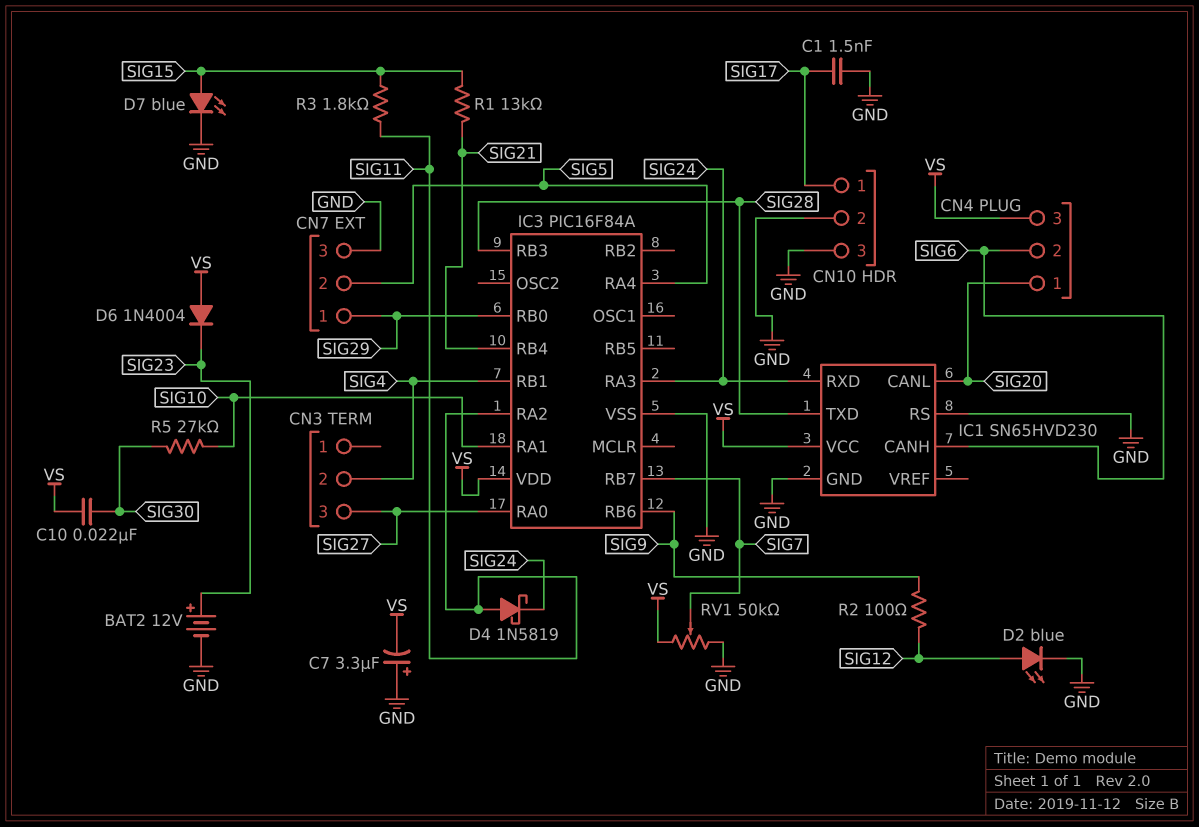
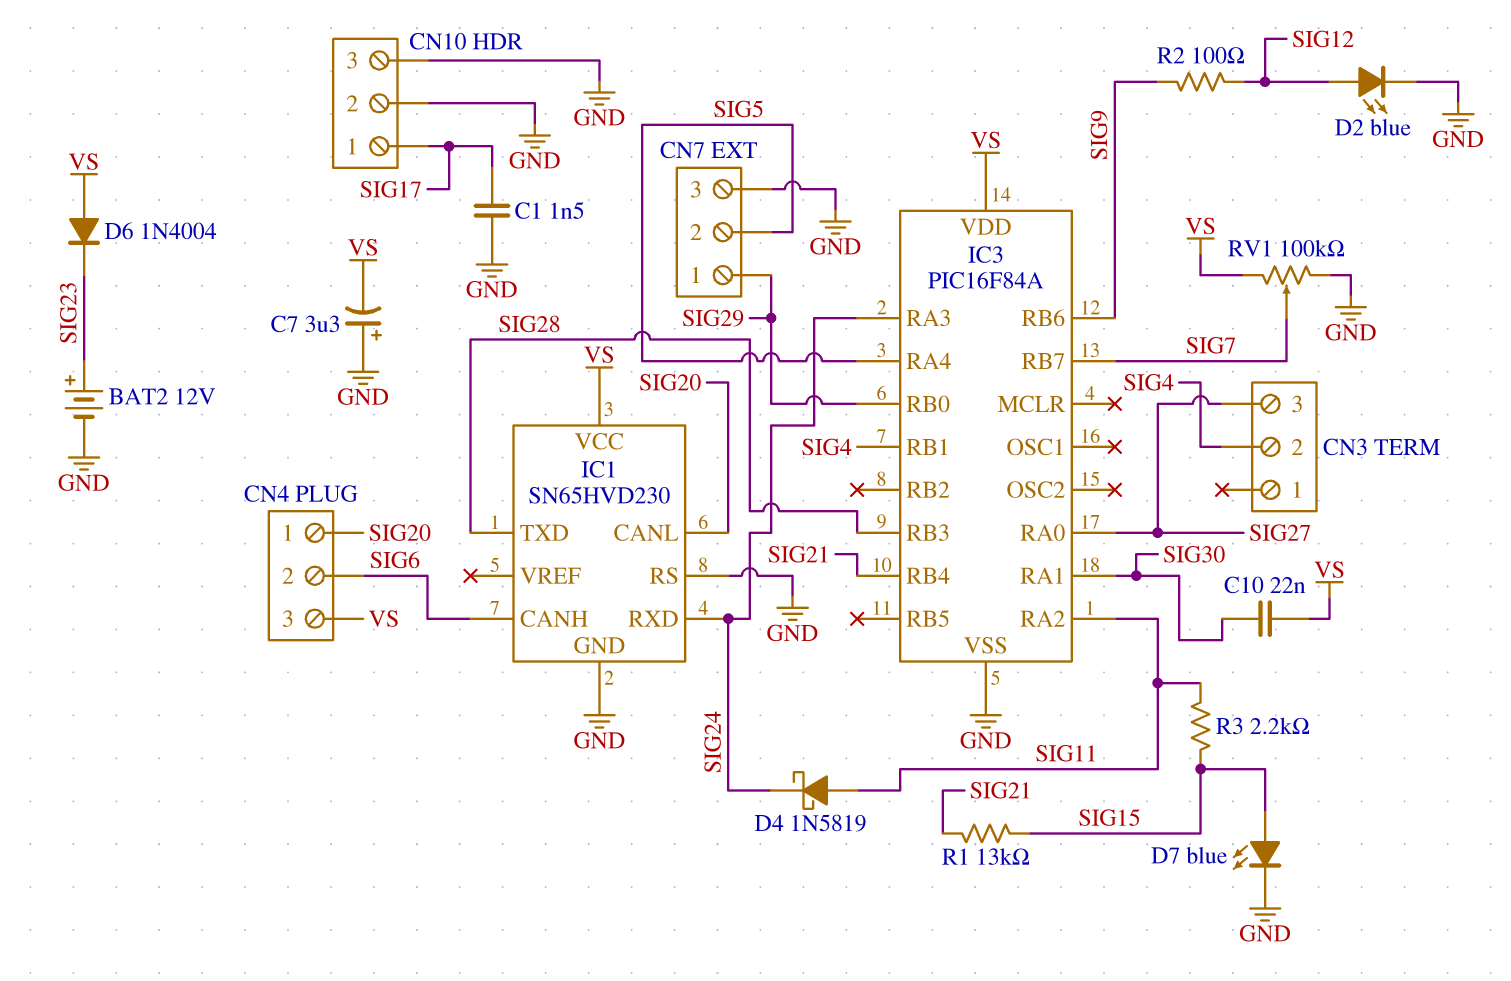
IC3 pin RA1: SIG10 -> SIG30
R3: 1.8k (SIG11, SIG15) -> 2.2k (SIG11, SIG15)
R5: 27k (SIG10, SIG30) -> none
RV1: 50k (GND, VS, wiper SIG7) -> 100k (GND, VS, wiper SIG7)

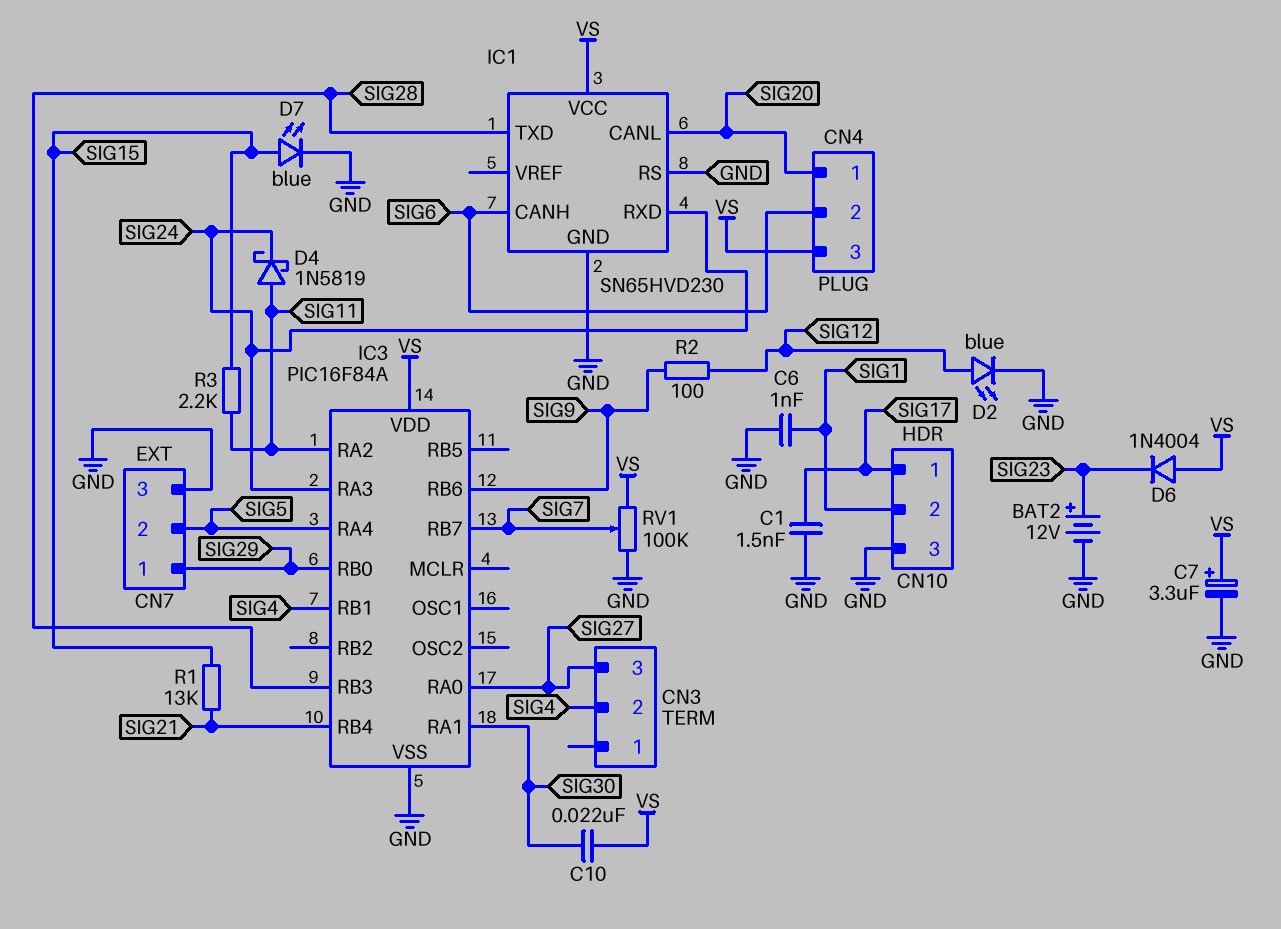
C6: none -> 1nF (GND, SIG1)
C7: 3.3uF (plus GND, minus VS) -> 3.3uF (plus VS, minus GND)
CN10 pin 2: GND -> SIG1

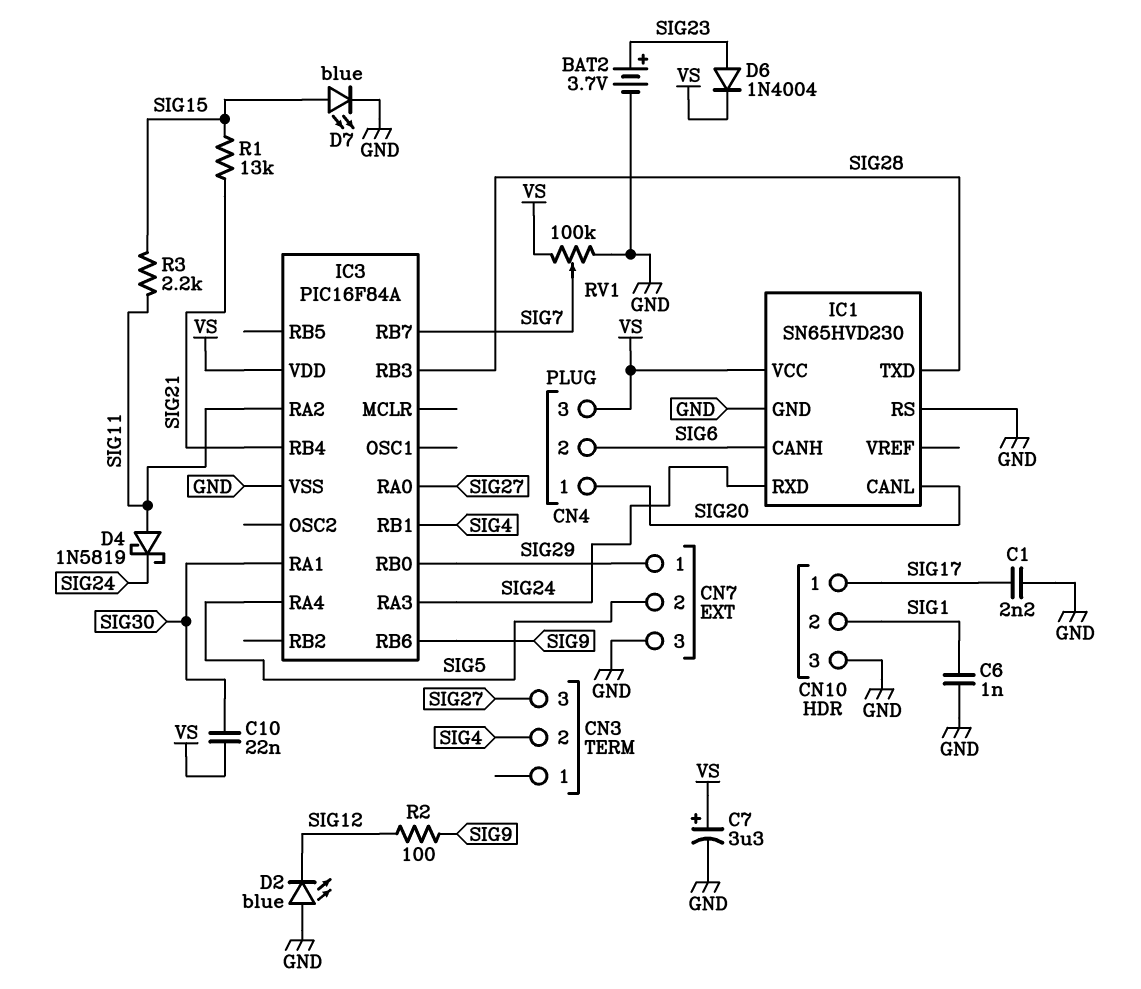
BAT2: 12V (plus SIG23, minus GND) -> 3.7V (plus SIG23, minus GND)
C1: 1.5nF (GND, SIG17) -> 2.2nF (GND, SIG17)
D2: LED blue (A SIG12, K GND) -> LED blue (A GND, K SIG12)
D6: diode 1N4004 (A VS, K SIG23) -> diode 1N4004 (A SIG23, K VS)

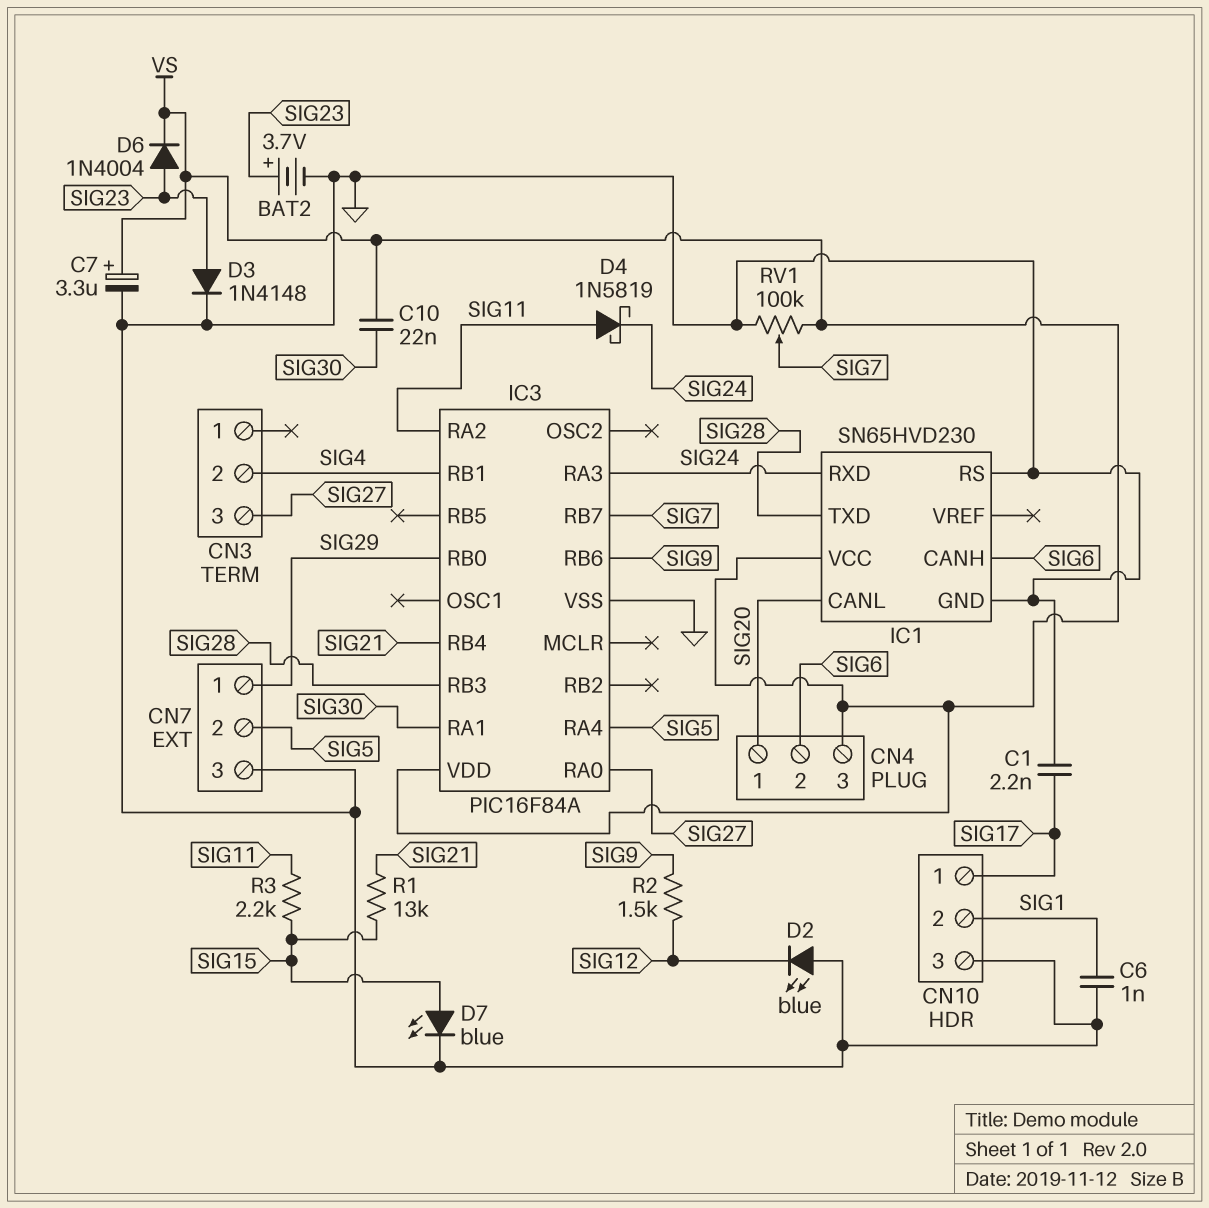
D3: none -> diode 1N4148 (A SIG23, K GND)
R2: 100 (SIG9, SIG12) -> 1.5k (SIG9, SIG12)

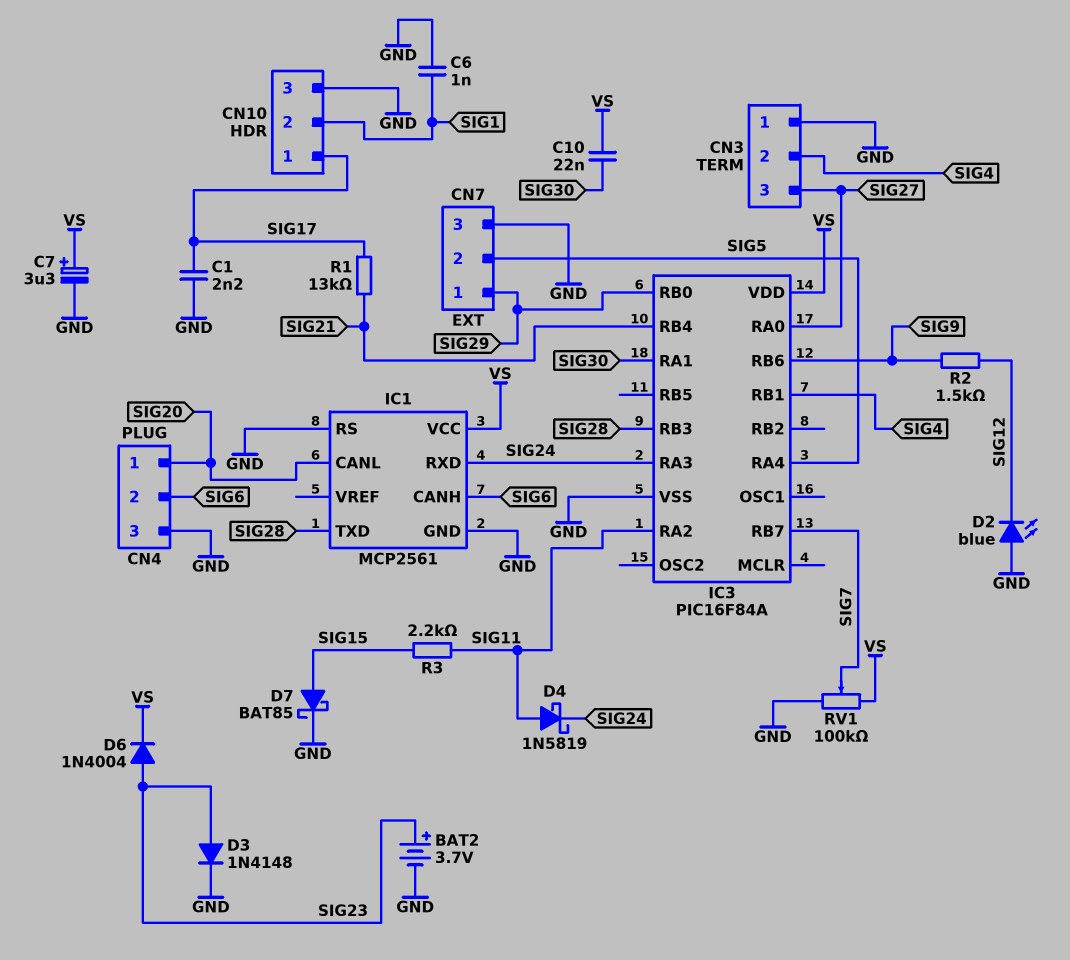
CN3 pin 1: none -> GND
CN4 pin 3: VS -> GND
D7: LED blue (A SIG15, K GND) -> schottky BAT85 (A SIG15, K GND)
IC1: SN65HVD230 -> MCP2561
R1: 13k (SIG15, SIG21) -> 13k (SIG17, SIG21)

